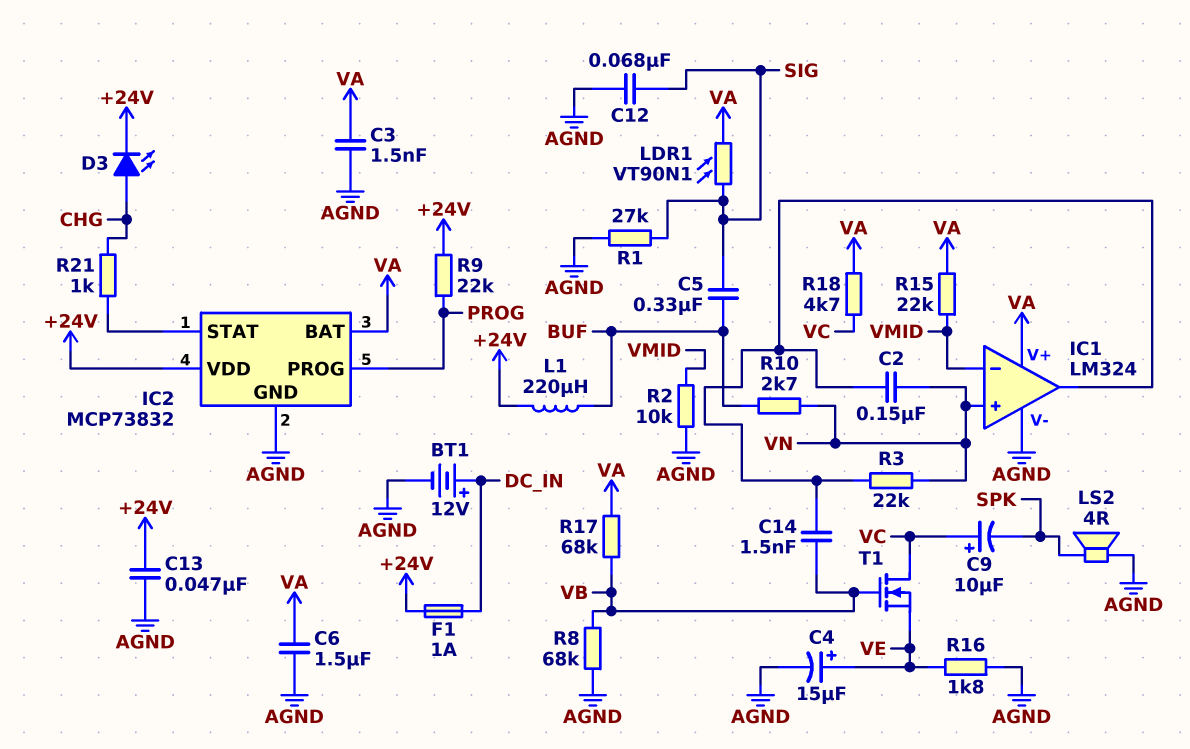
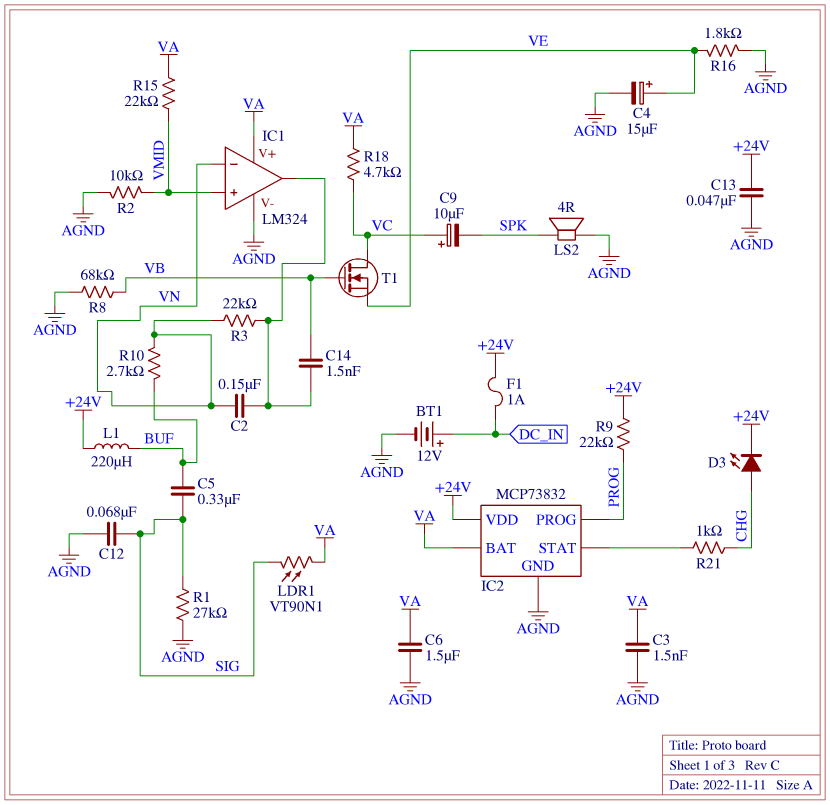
IC1 pin in+: VN -> VMID
IC1 pin in-: VMID -> VN
R17: 68k (VA, VB) -> none

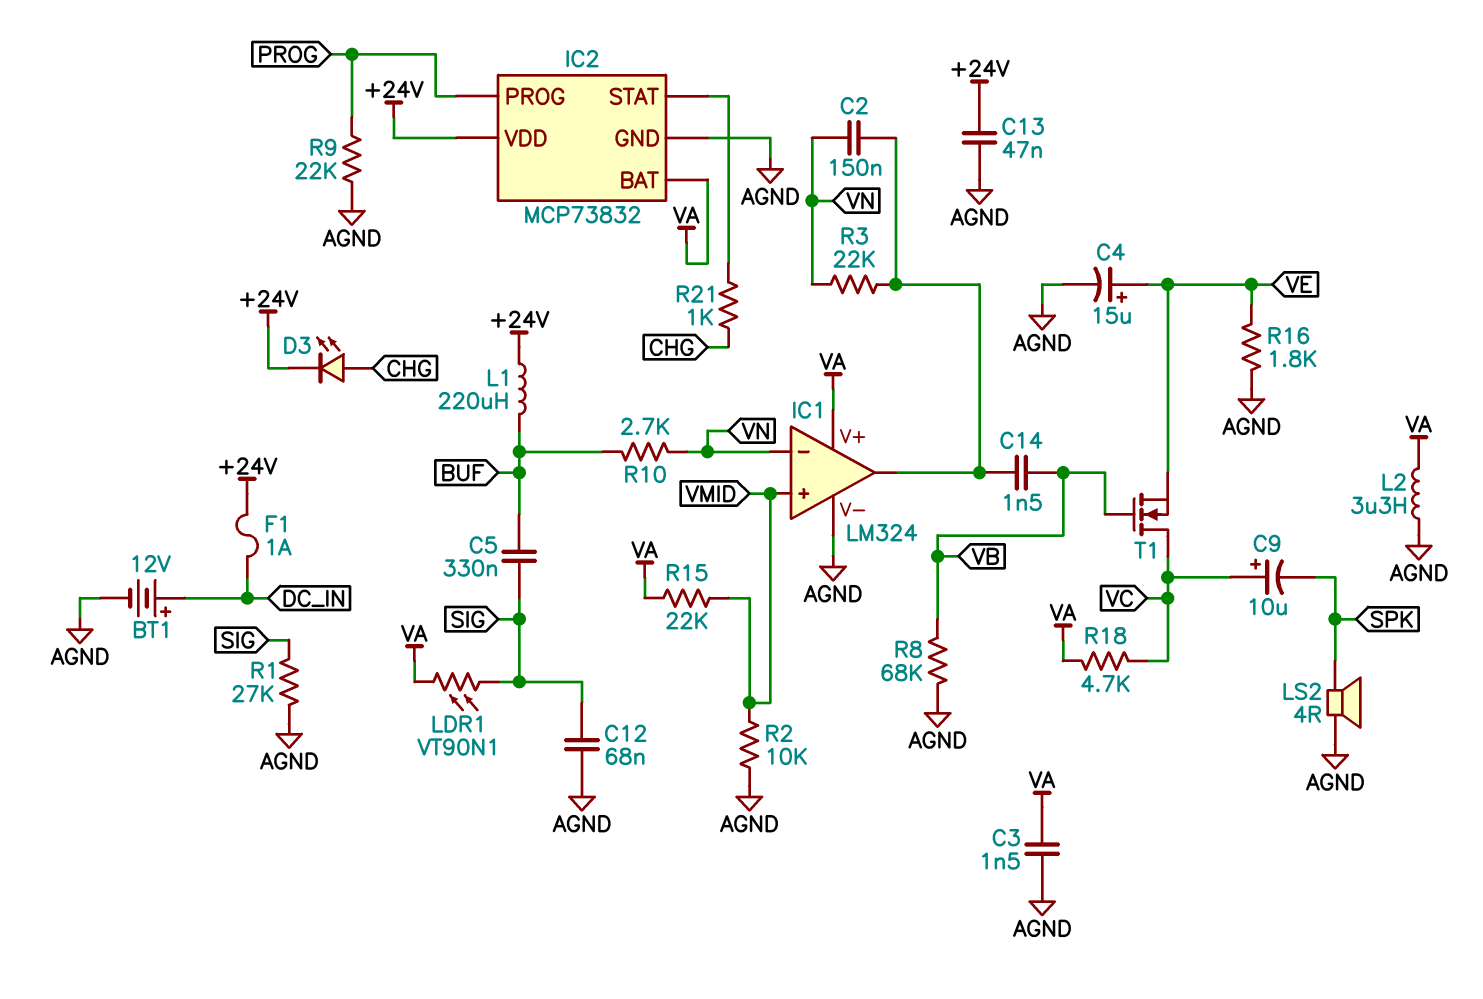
C6: 1.5uF (AGND, VA) -> none
L2: none -> 3.3uH (AGND, VA)
R9: 22k (+24V, PROG) -> 22k (AGND, PROG)

